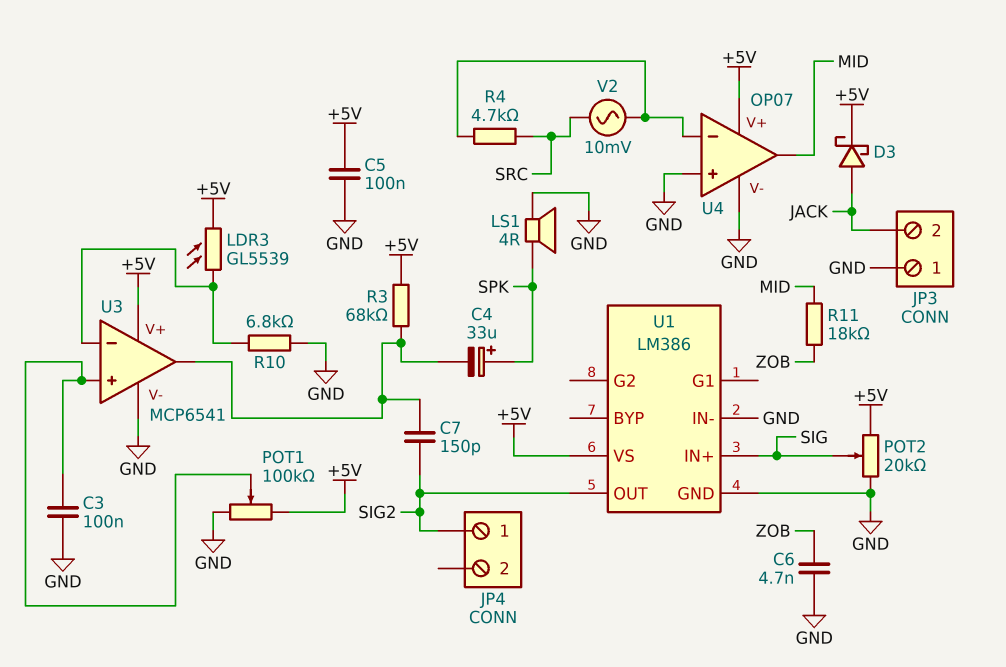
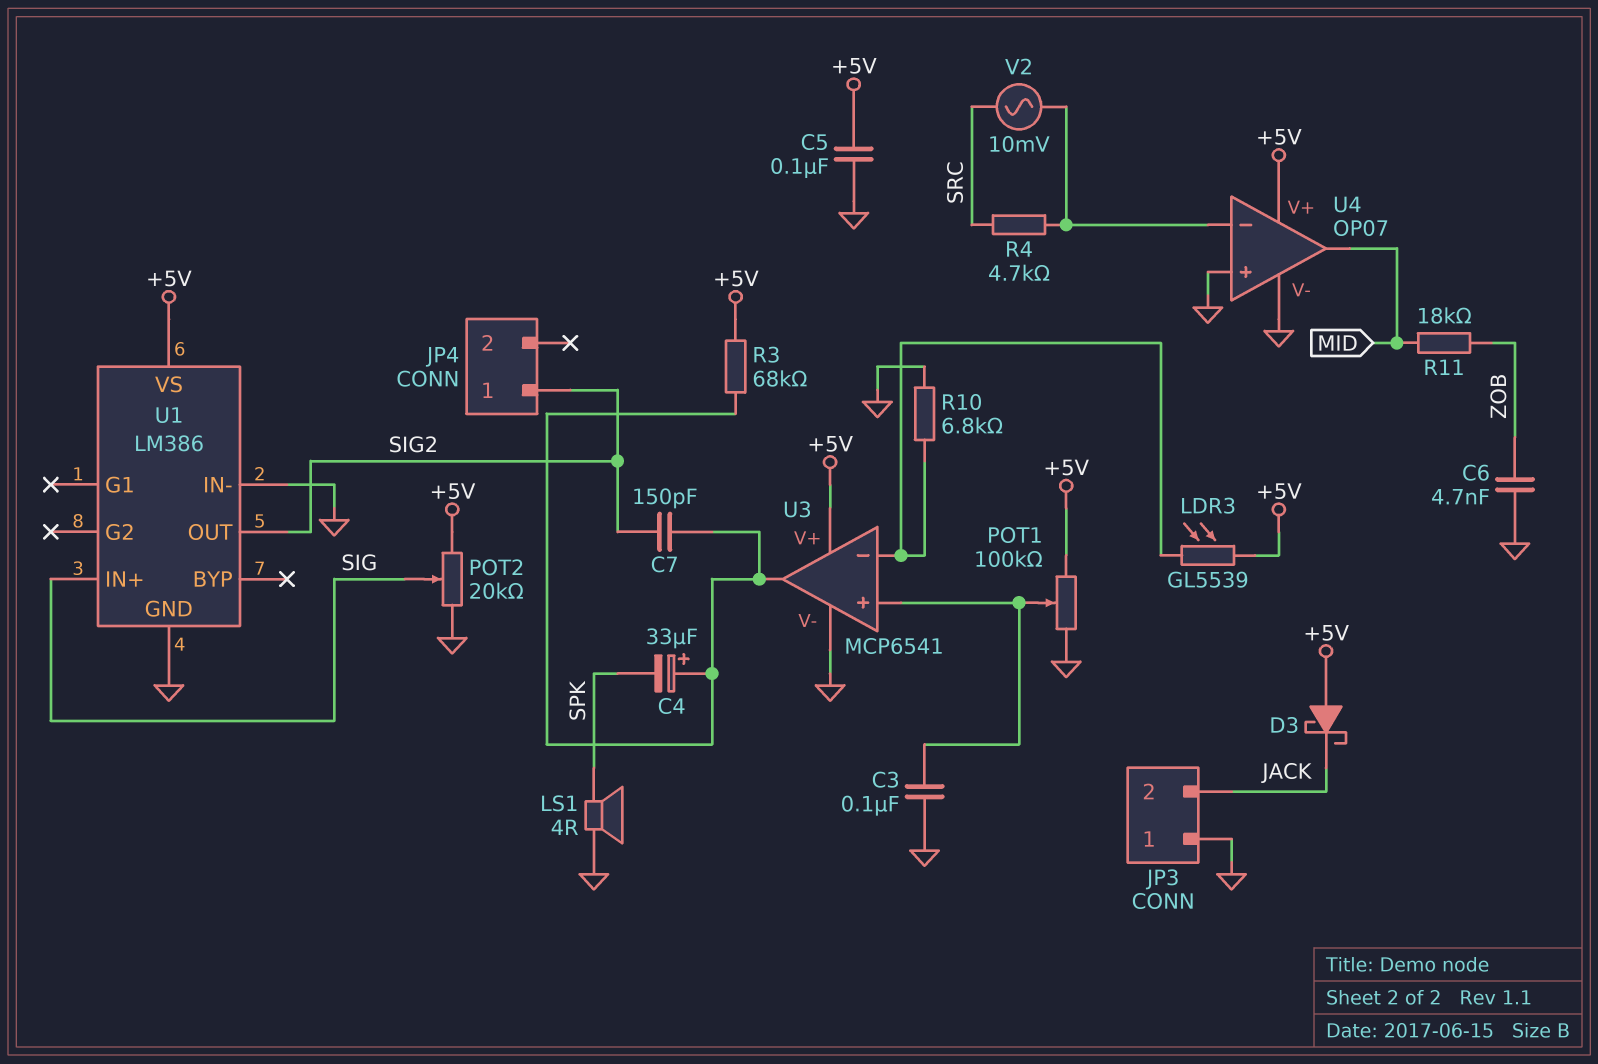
C4: 33uF (plus SPK, minus U3/out) -> 33uF (plus U3/out, minus SPK)
D3: schottky (A JACK, K +5V) -> schottky (A +5V, K JACK)

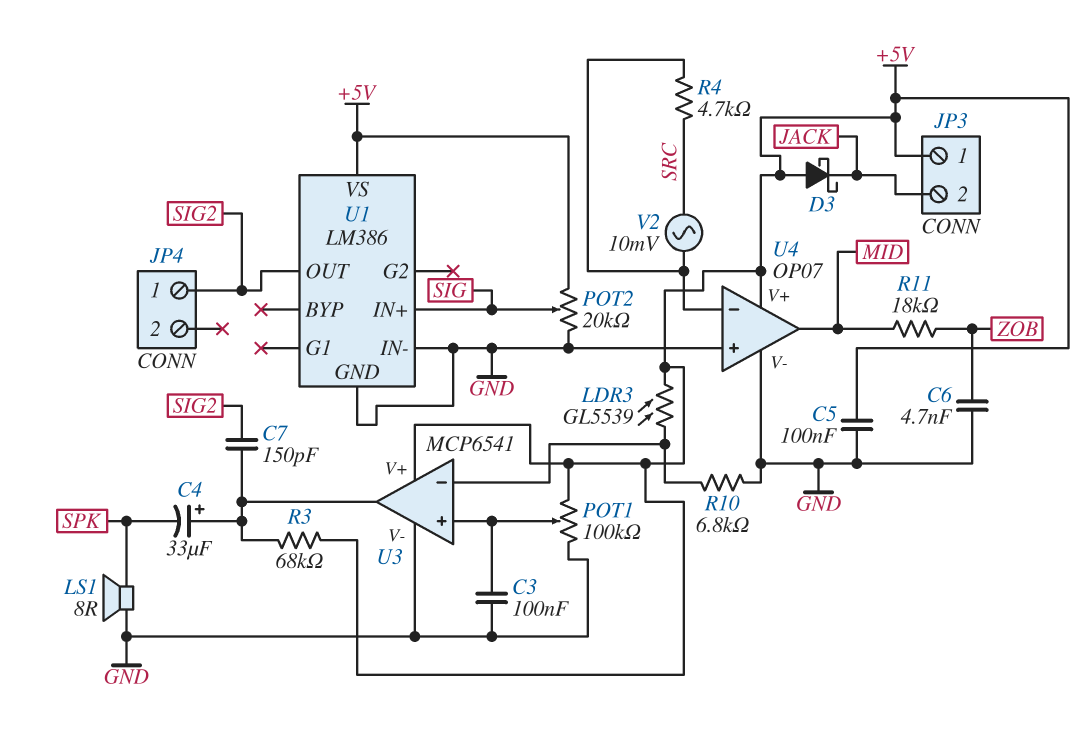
JP3 pin 1: GND -> +5V
LS1: speaker 4R (GND, SPK) -> speaker 8R (GND, SPK)

